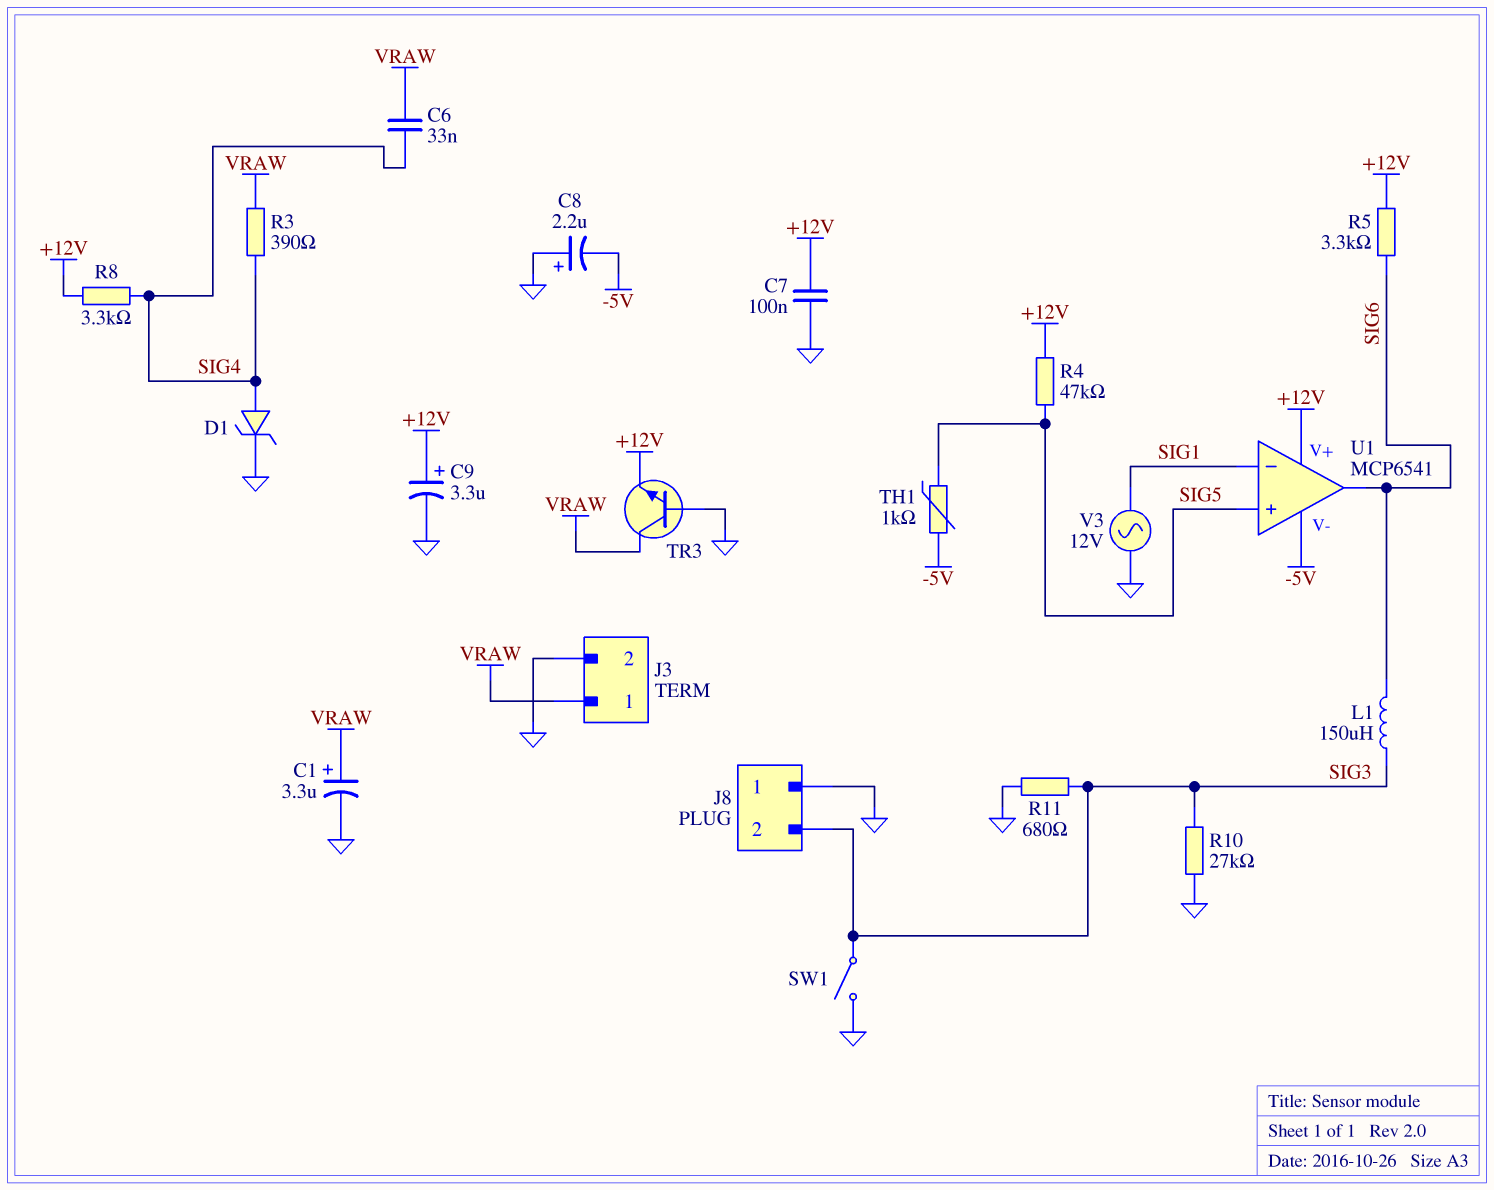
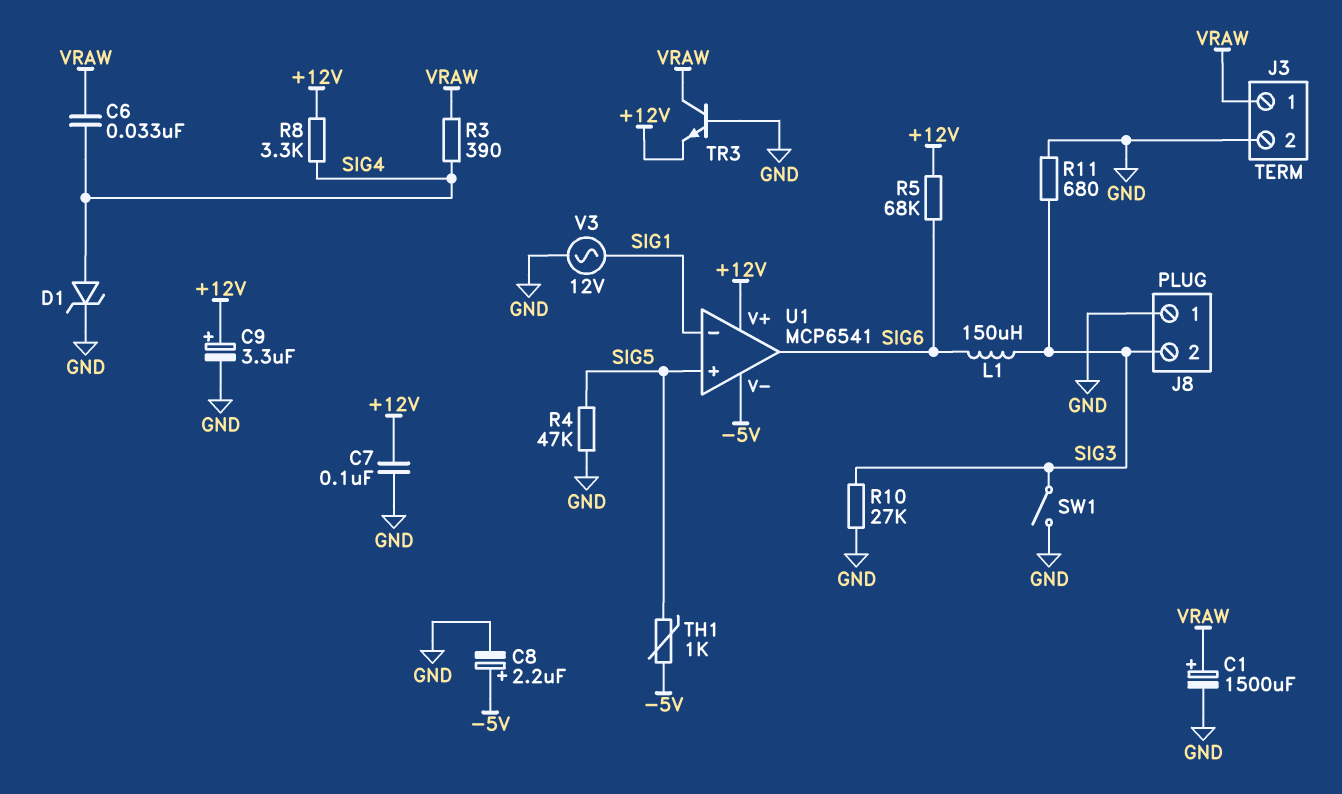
C1: 3.3uF (plus VRAW, minus GND) -> 1500uF (plus VRAW, minus GND)
C8: 2.2uF (plus GND, minus -5V) -> 2.2uF (plus -5V, minus GND)
R4: 47k (+12V, SIG5) -> 47k (GND, SIG5)
R5: 3.3k (+12V, SIG6) -> 68k (+12V, SIG6)

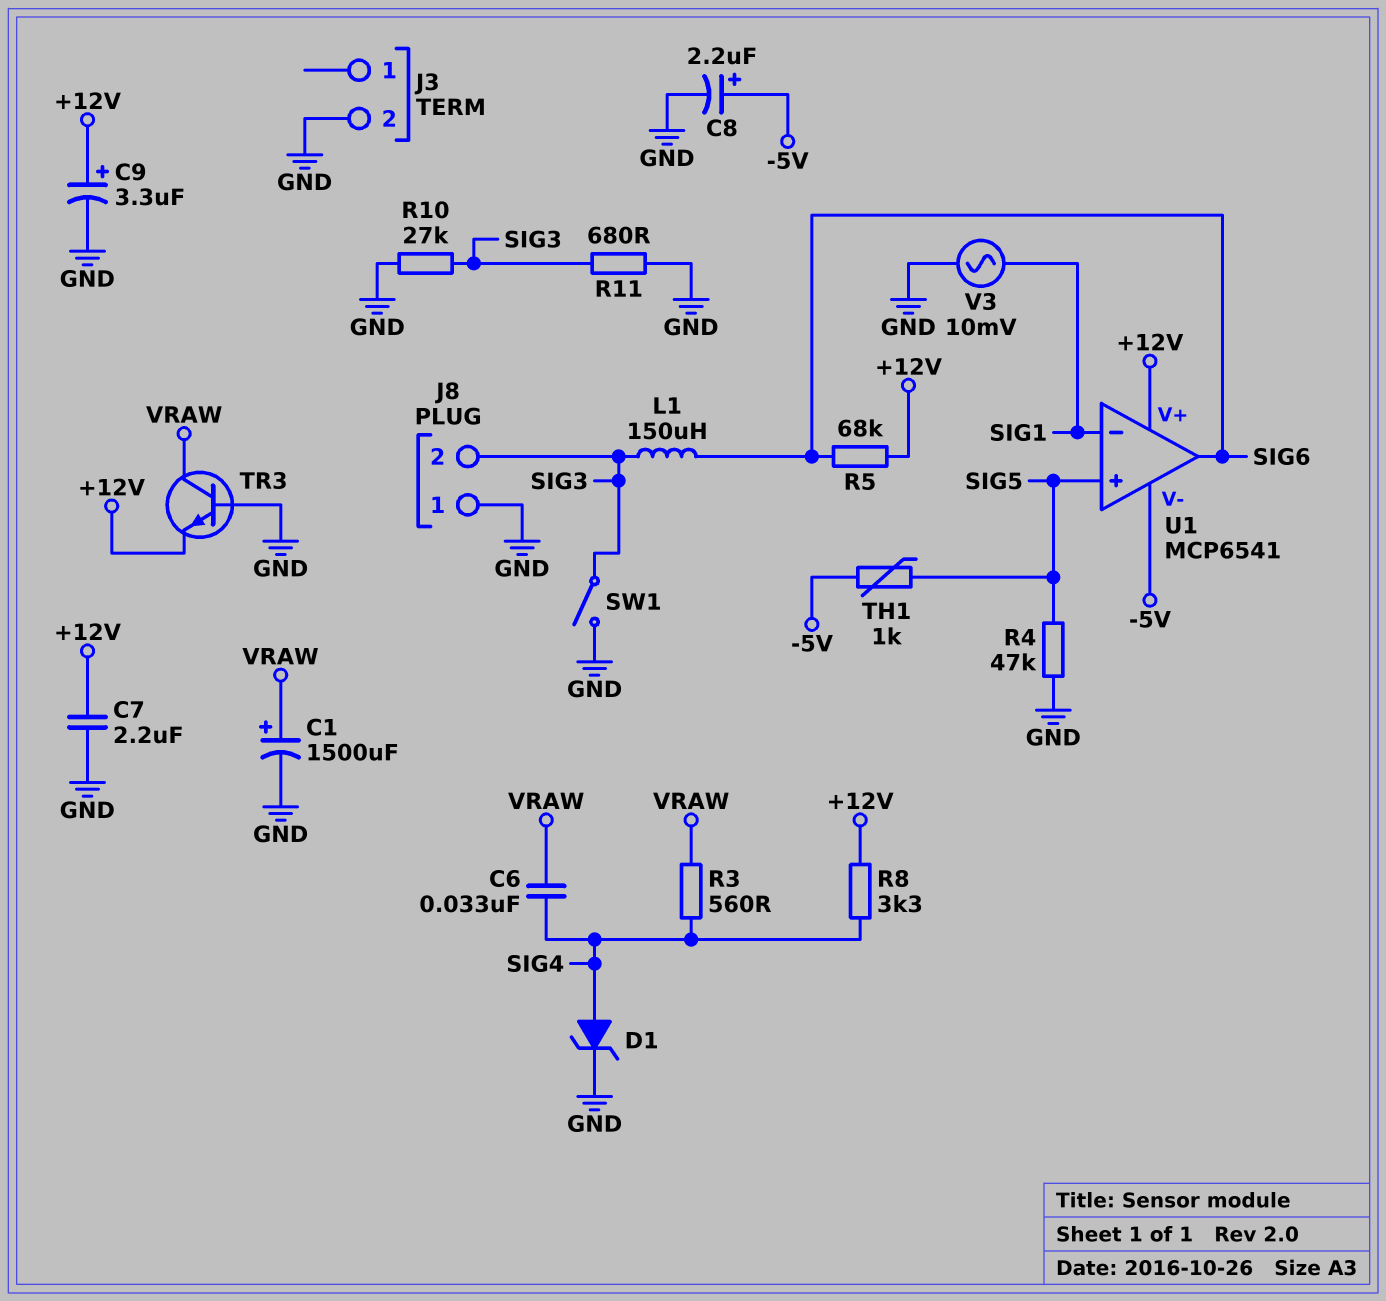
C7: 100nF (+12V, GND) -> 2.2uF (+12V, GND)
J3 pin 1: VRAW -> none
R3: 390 (SIG4, VRAW) -> 560 (SIG4, VRAW)
V3: AC 12V (GND, SIG1) -> AC 10mV (GND, SIG1)

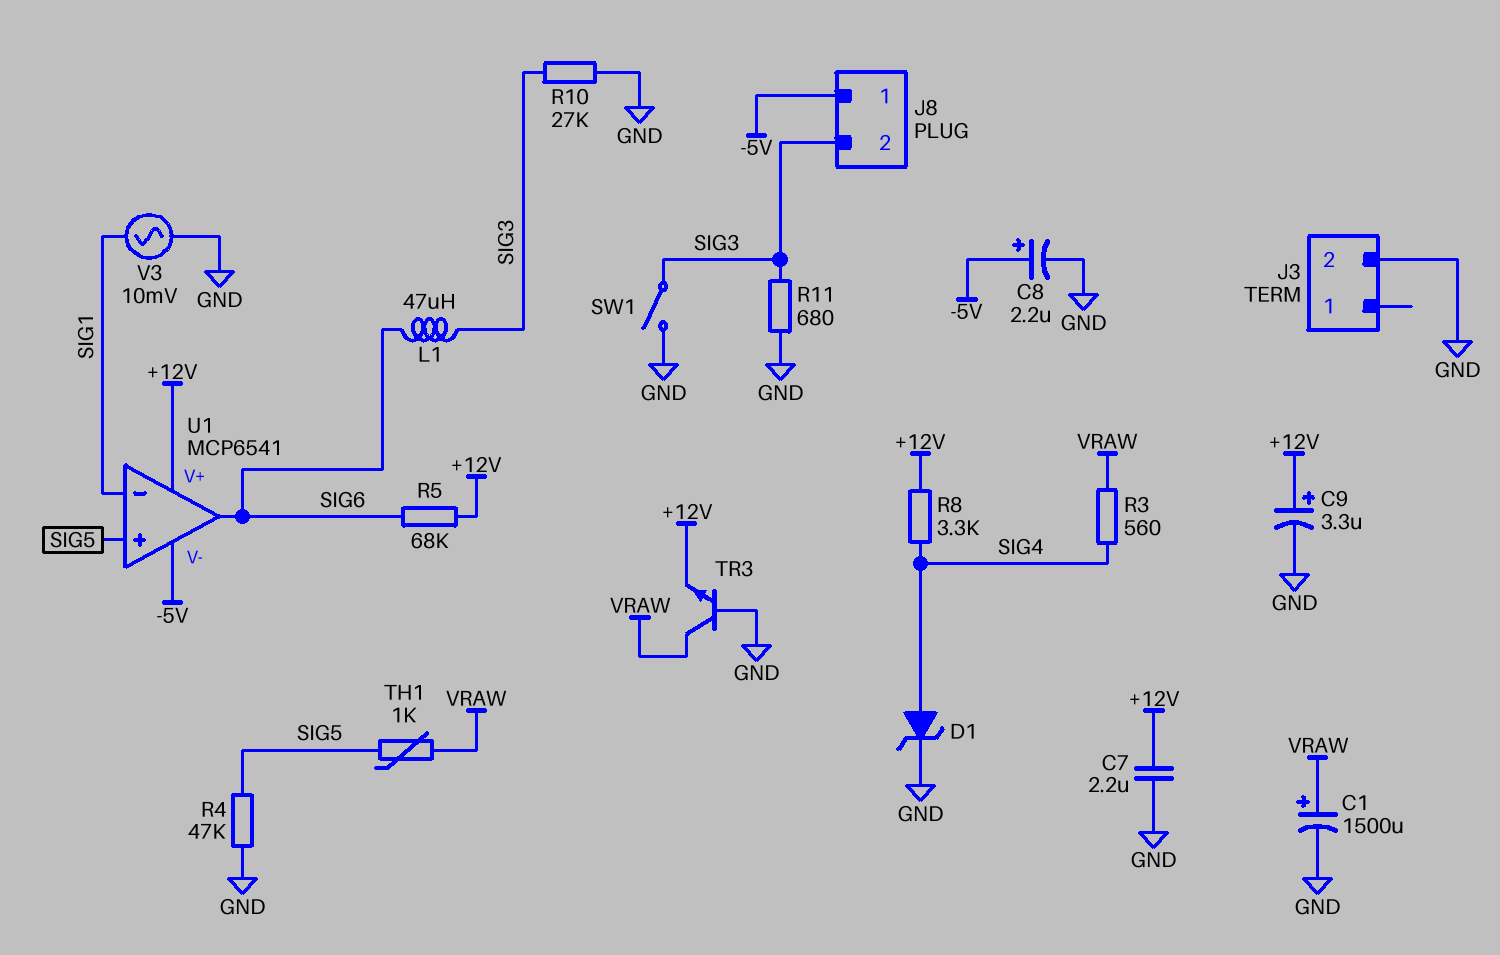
C6: 33nF (SIG4, VRAW) -> none
J8 pin 1: GND -> -5V
L1: 150uH (SIG3, SIG6) -> 47uH (SIG3, SIG6)
TH1: 1k (-5V, SIG5) -> 1k (SIG5, VRAW)

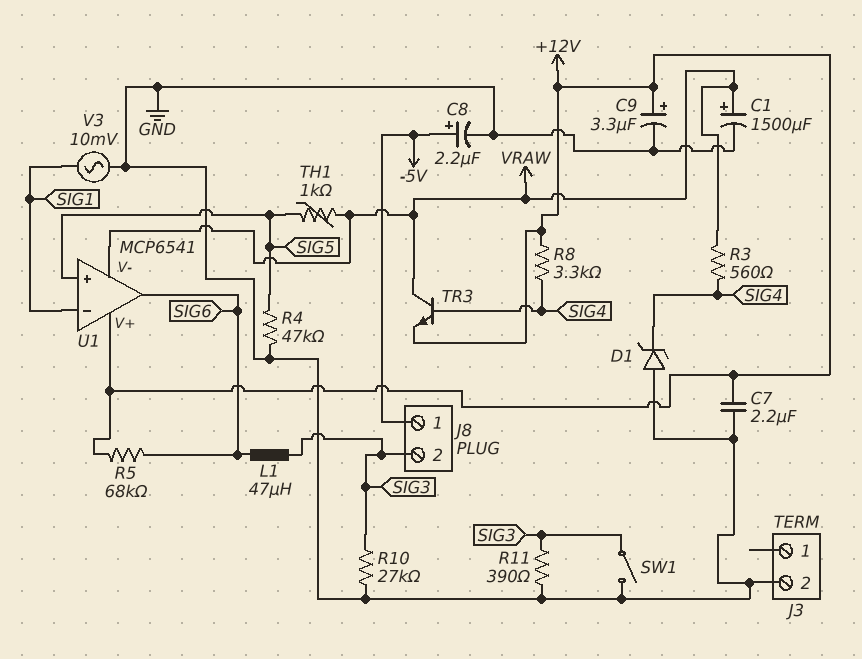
D1: zener (A SIG4, K GND) -> zener (A GND, K SIG4)
R11: 680 (GND, SIG3) -> 390 (GND, SIG3)
TR3: NPN (B GND, C VRAW, E +12V) -> NPN (B SIG4, C VRAW, E +12V)
U1 pin V-: -5V -> VRAW

